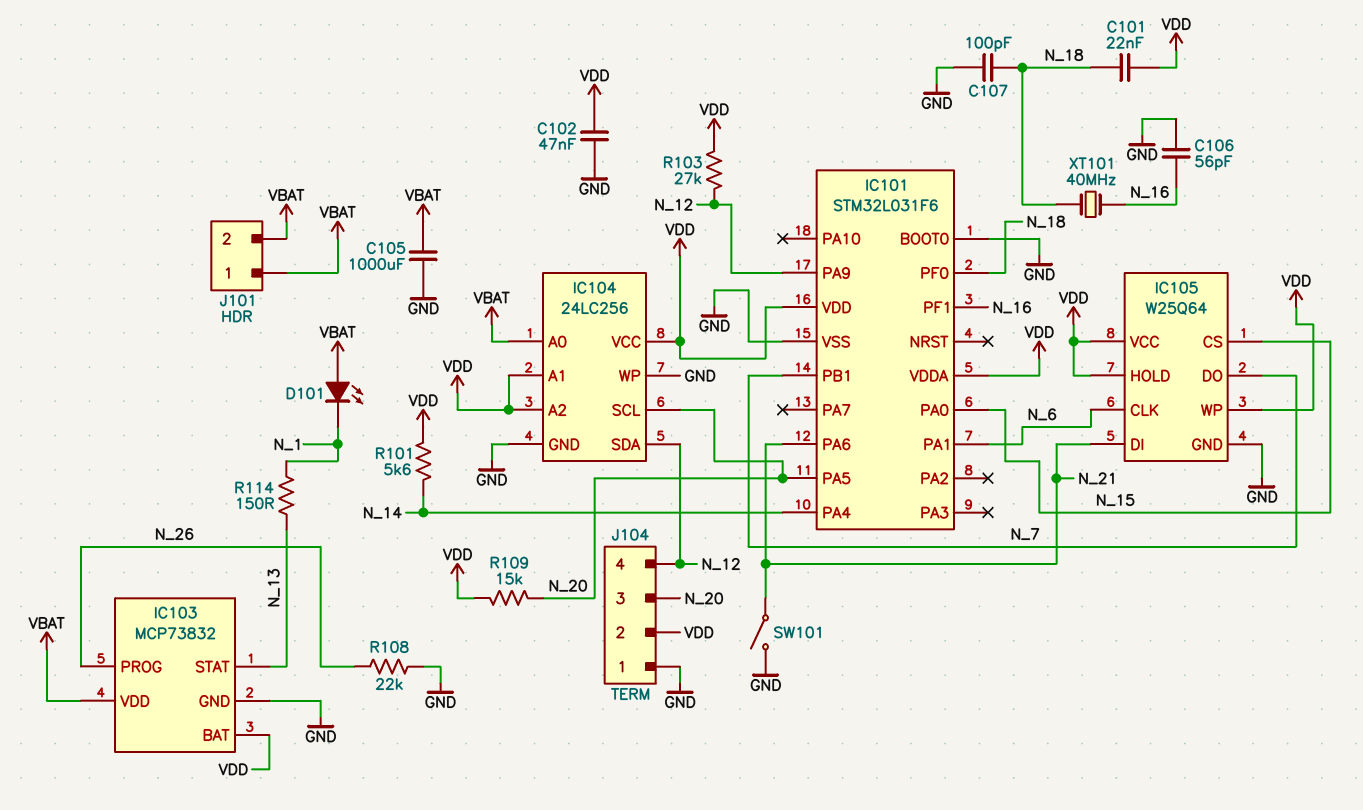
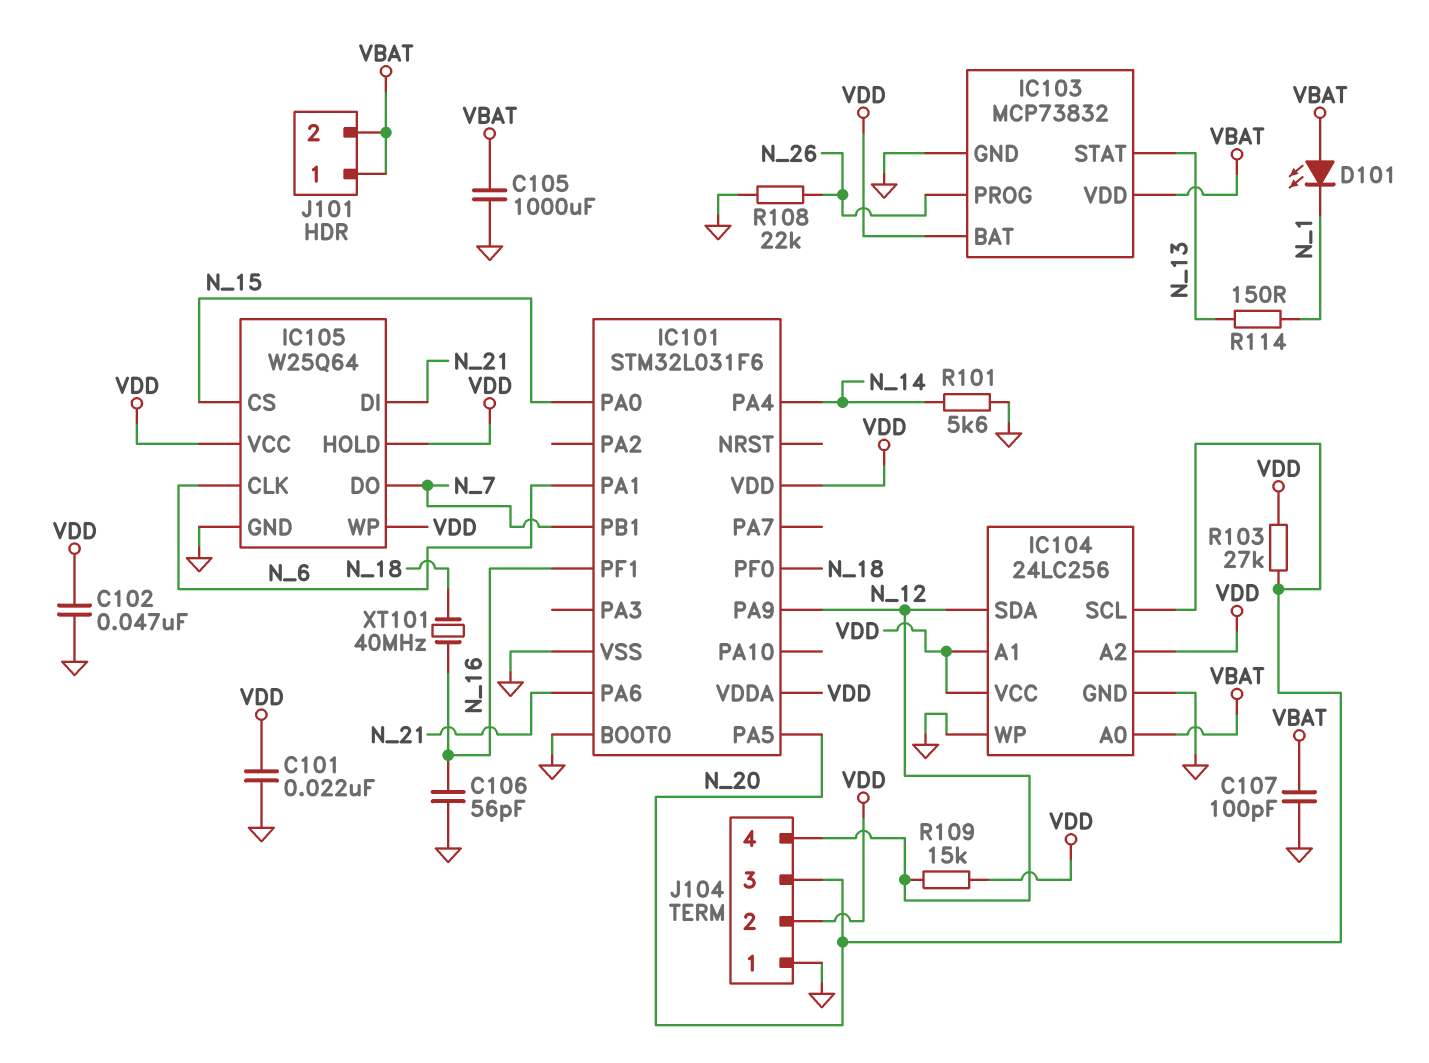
C101: 22nF (N_18, VDD) -> 22nF (GND, VDD)
C107: 100pF (GND, N_18) -> 100pF (GND, VBAT)
R101: 5.6k (N_14, VDD) -> 5.6k (GND, N_14)
R103: 27k (N_12, VDD) -> 27k (N_20, VDD)
R109: 15k (N_20, VDD) -> 15k (N_12, VDD)
SW101: switch (GND, N_21) -> none

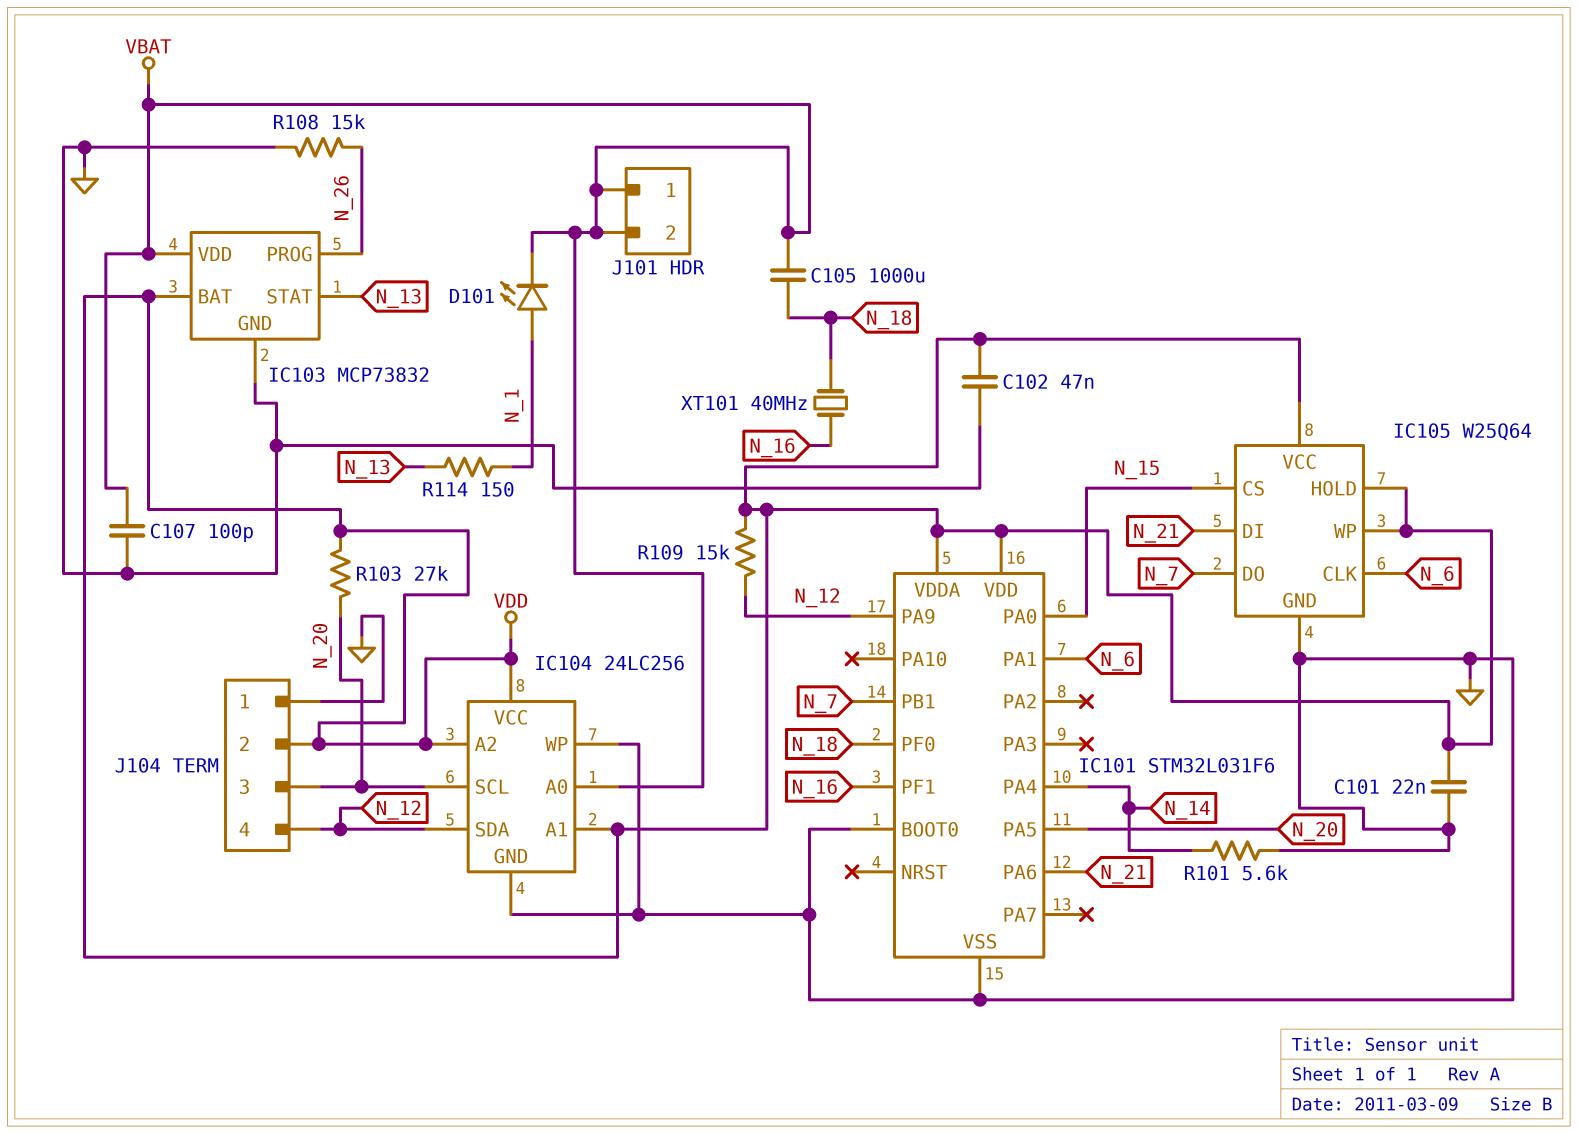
C105: 1000uF (GND, VBAT) -> 1000uF (N_18, VBAT)
C106: 56pF (GND, N_16) -> none
D101: LED (A VBAT, K N_1) -> LED (A N_1, K VBAT)
R108: 22k (GND, N_26) -> 15k (GND, N_26)

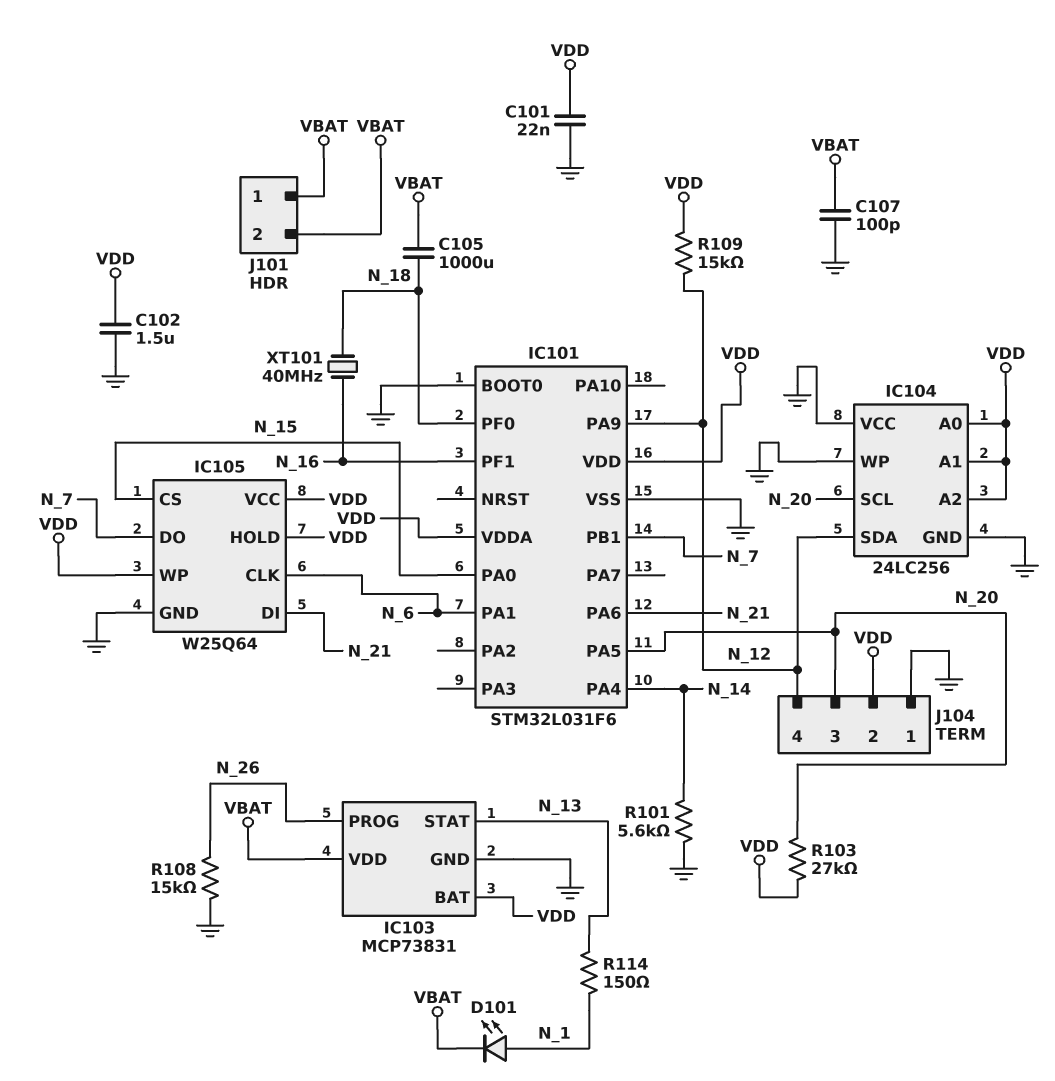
C102: 47nF (GND, VDD) -> 1.5uF (GND, VDD)
IC103: MCP73832 -> MCP73831
IC104 pin A0: VBAT -> VDD
IC104 pin VCC: VDD -> GND

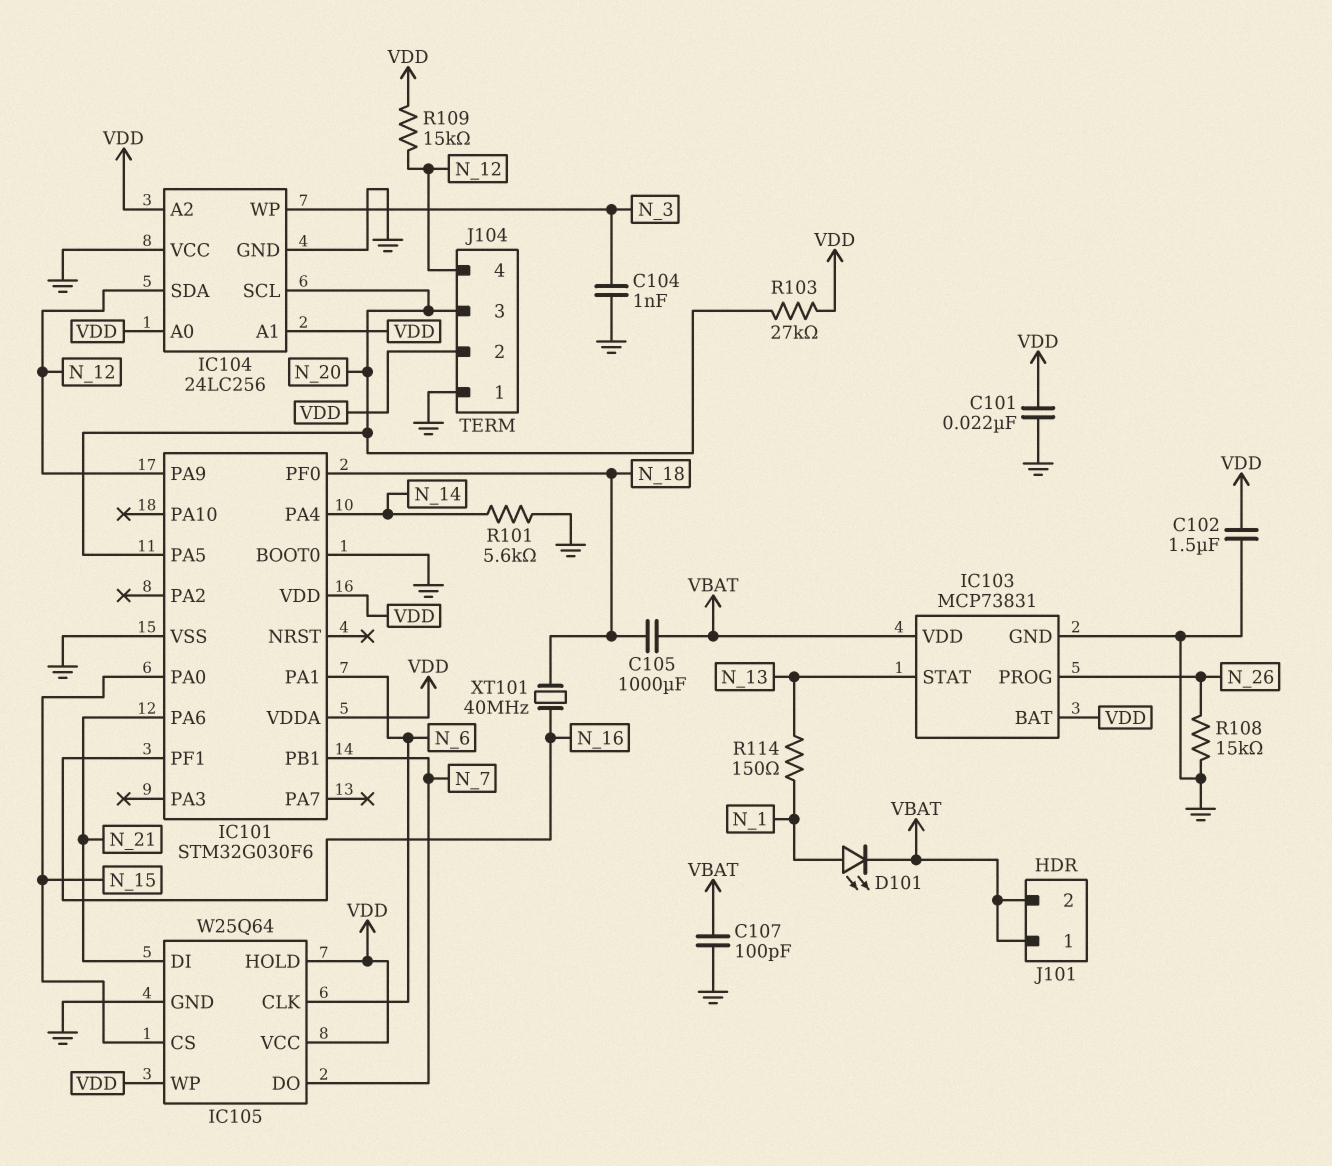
C104: none -> 1nF (GND, N_3)
IC101: STM32L031F6 -> STM32G030F6
IC104 pin WP: GND -> N_3

